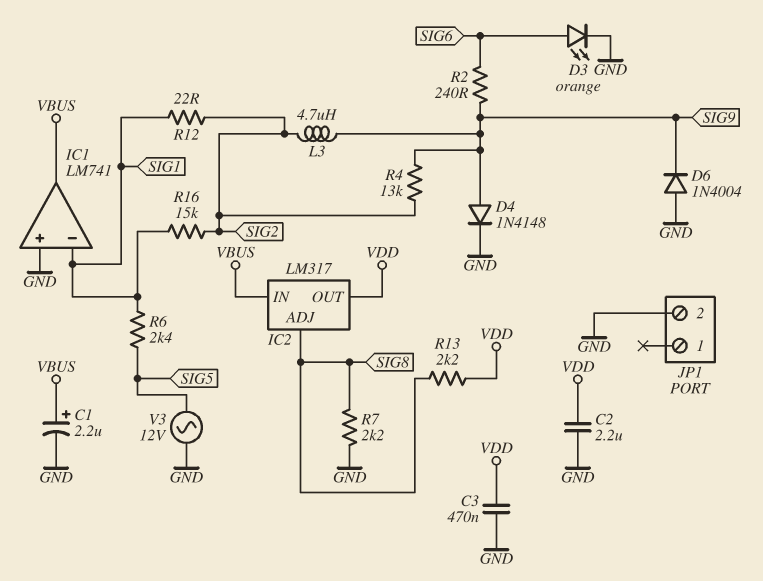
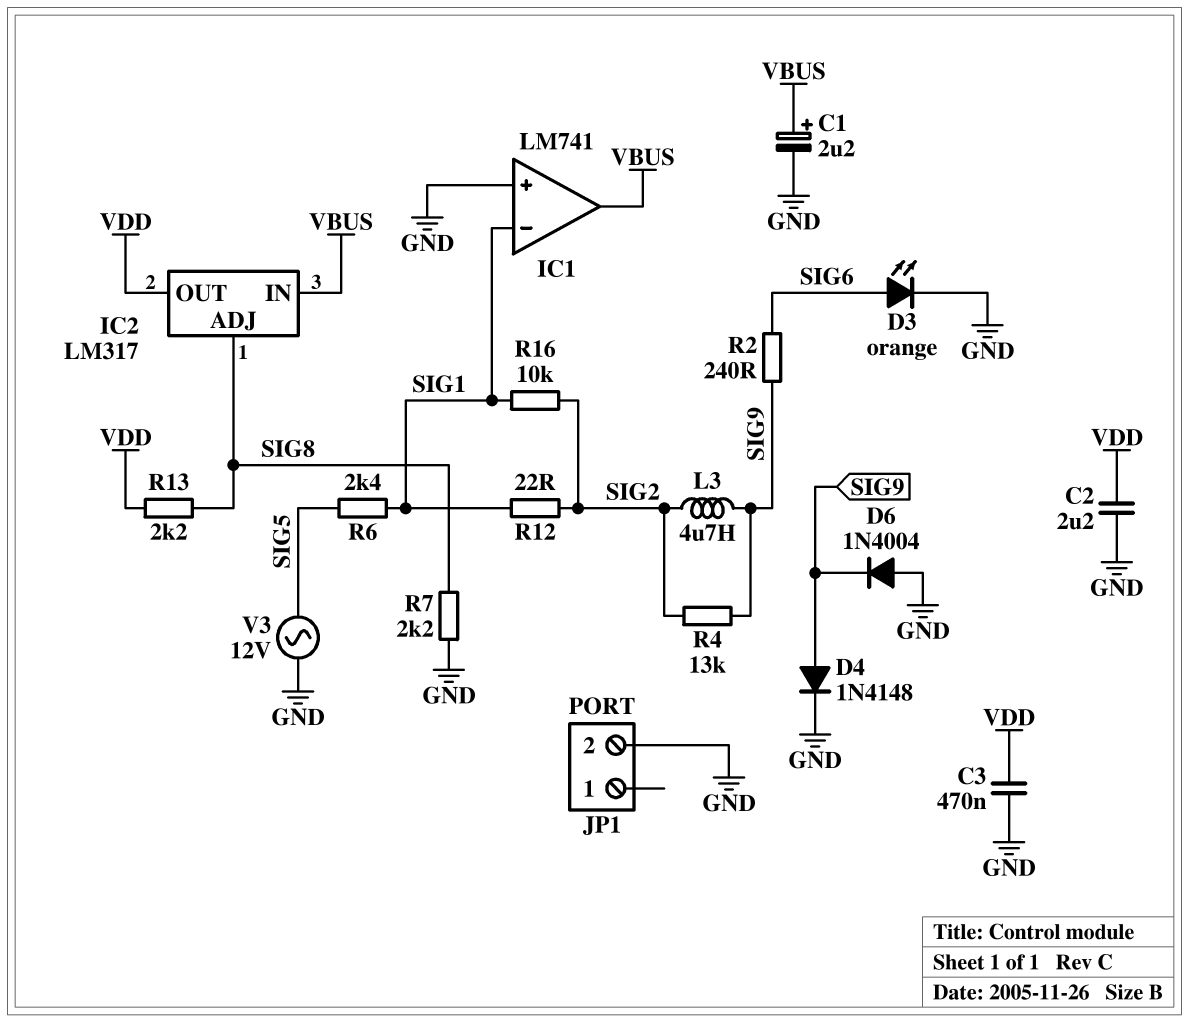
R16: 15k (SIG1, SIG2) -> 10k (SIG1, SIG2)

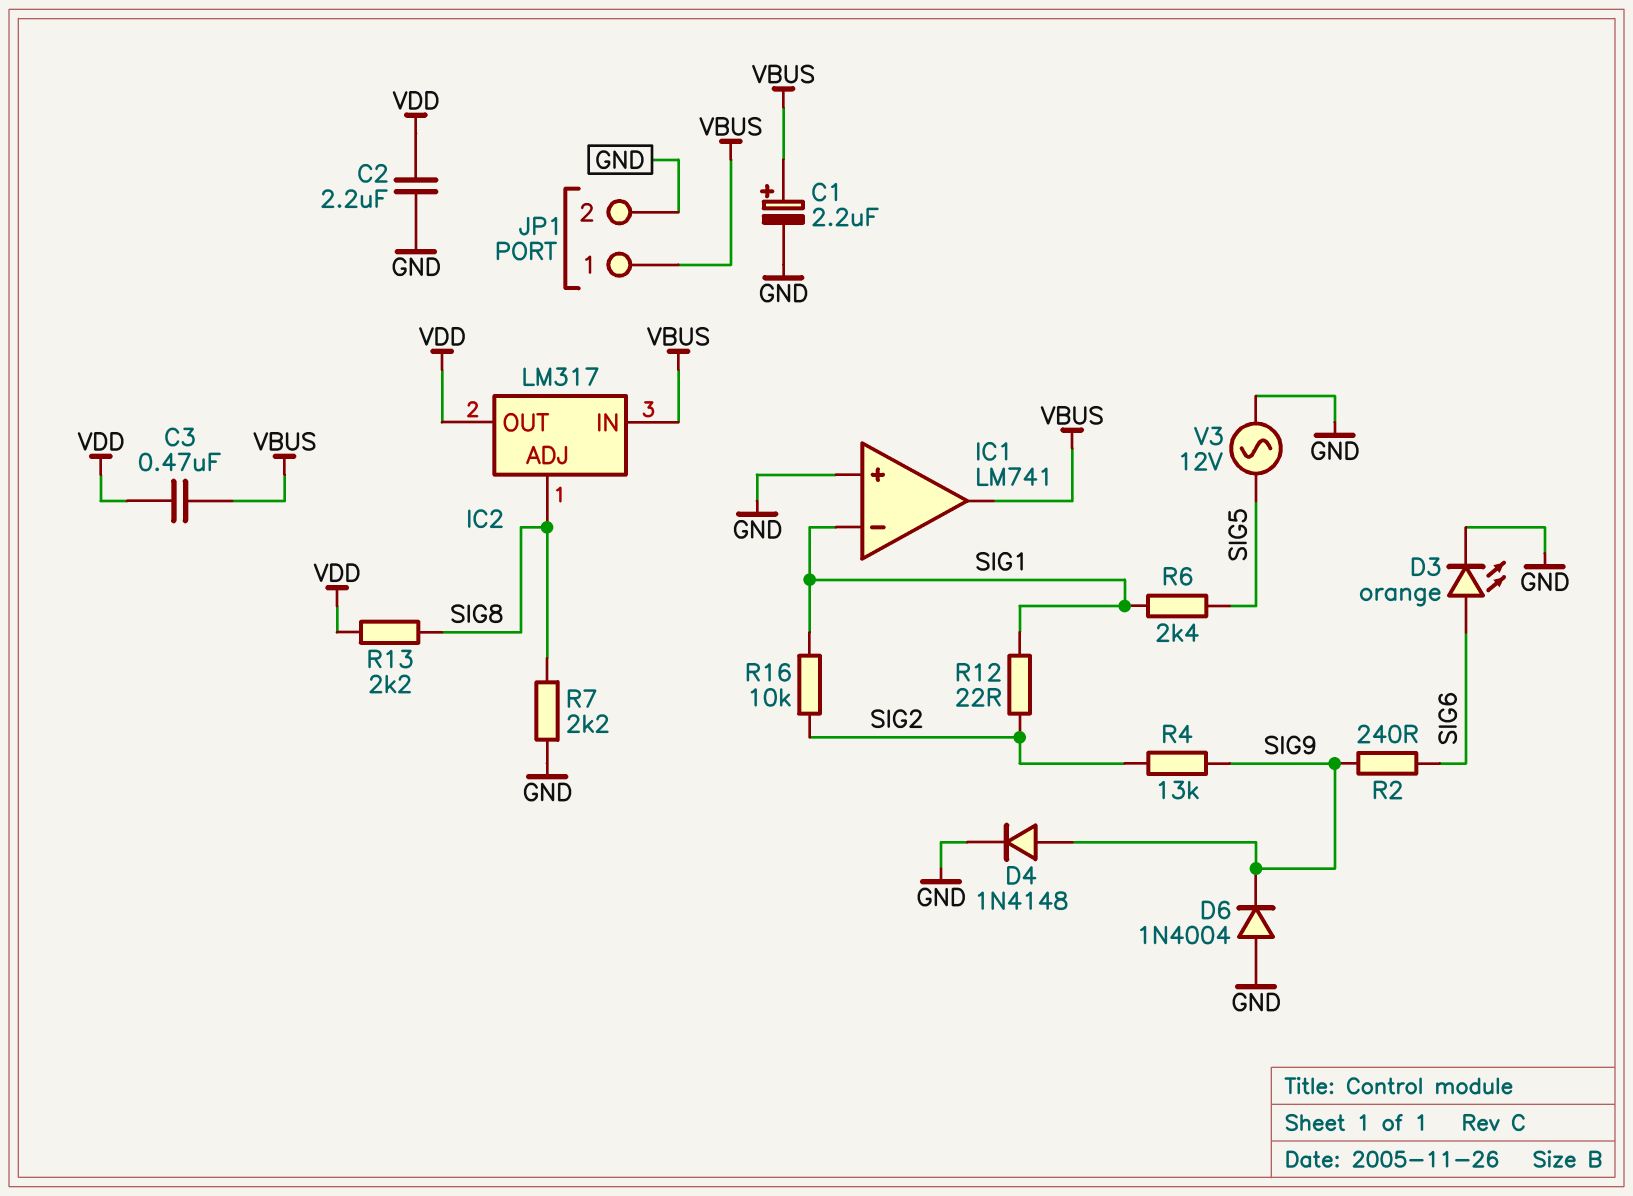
C3: 470nF (GND, VDD) -> 470nF (VBUS, VDD)
JP1 pin 1: none -> VBUS
L3: 4.7uH (SIG2, SIG9) -> none

